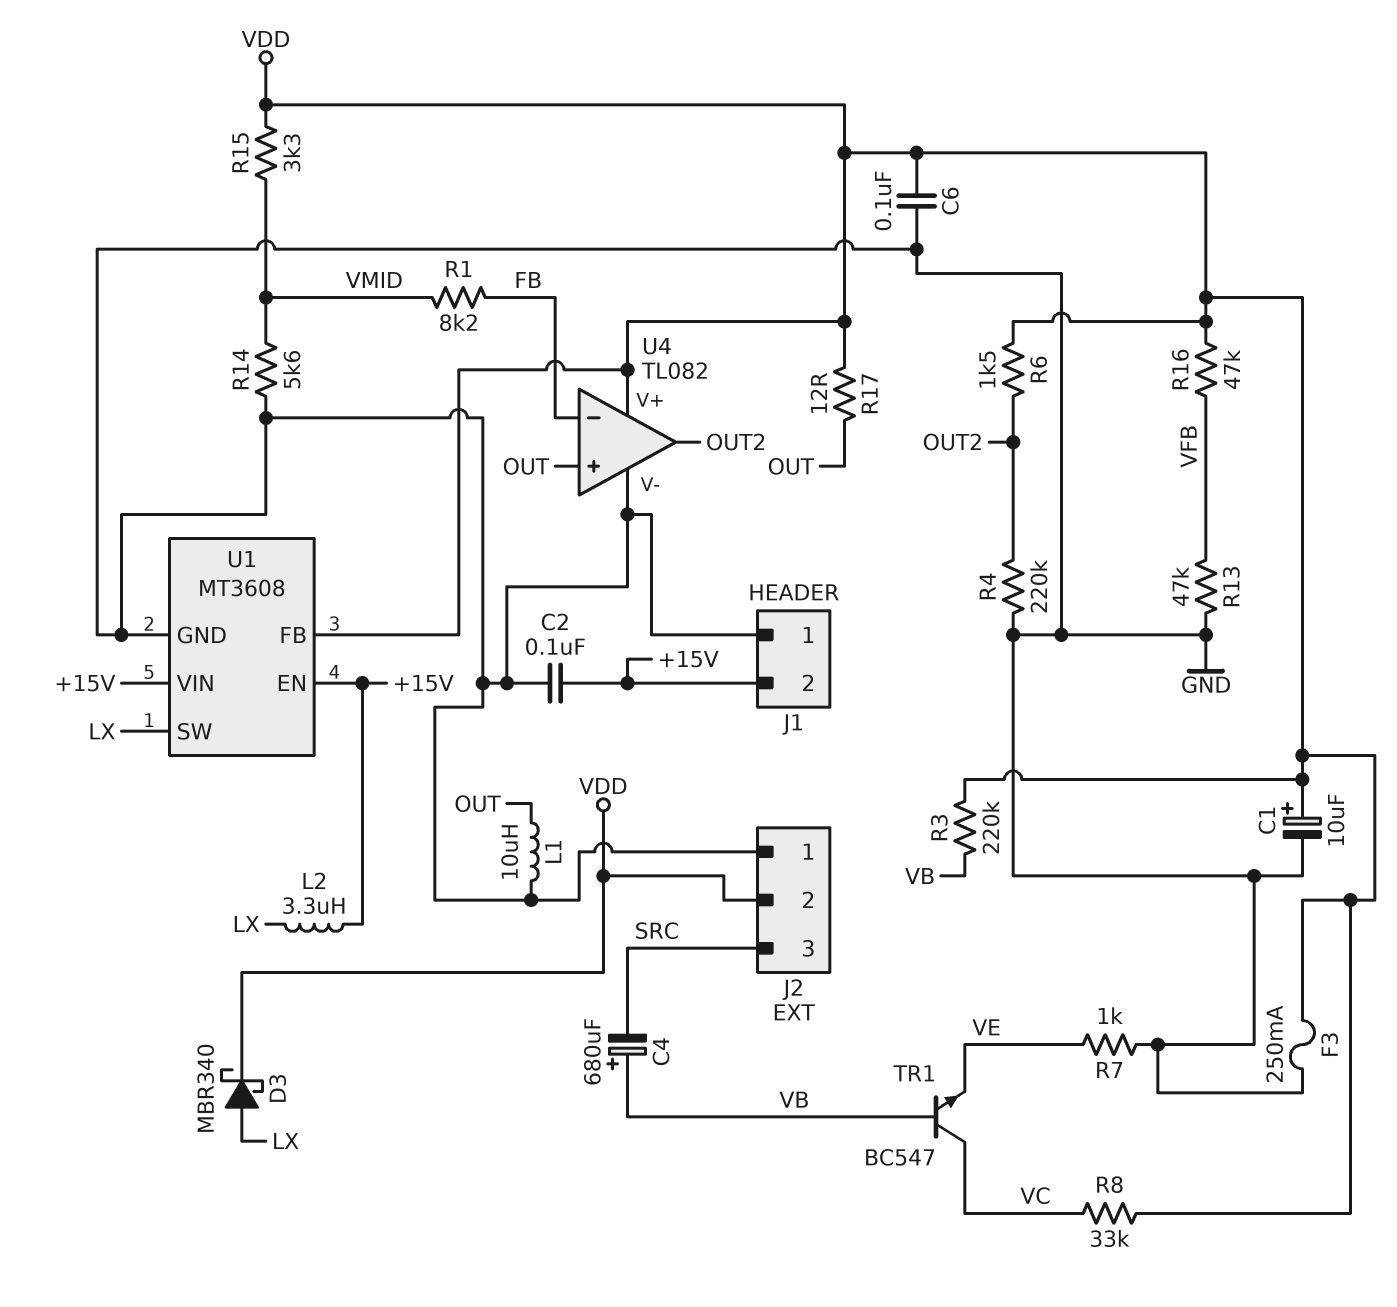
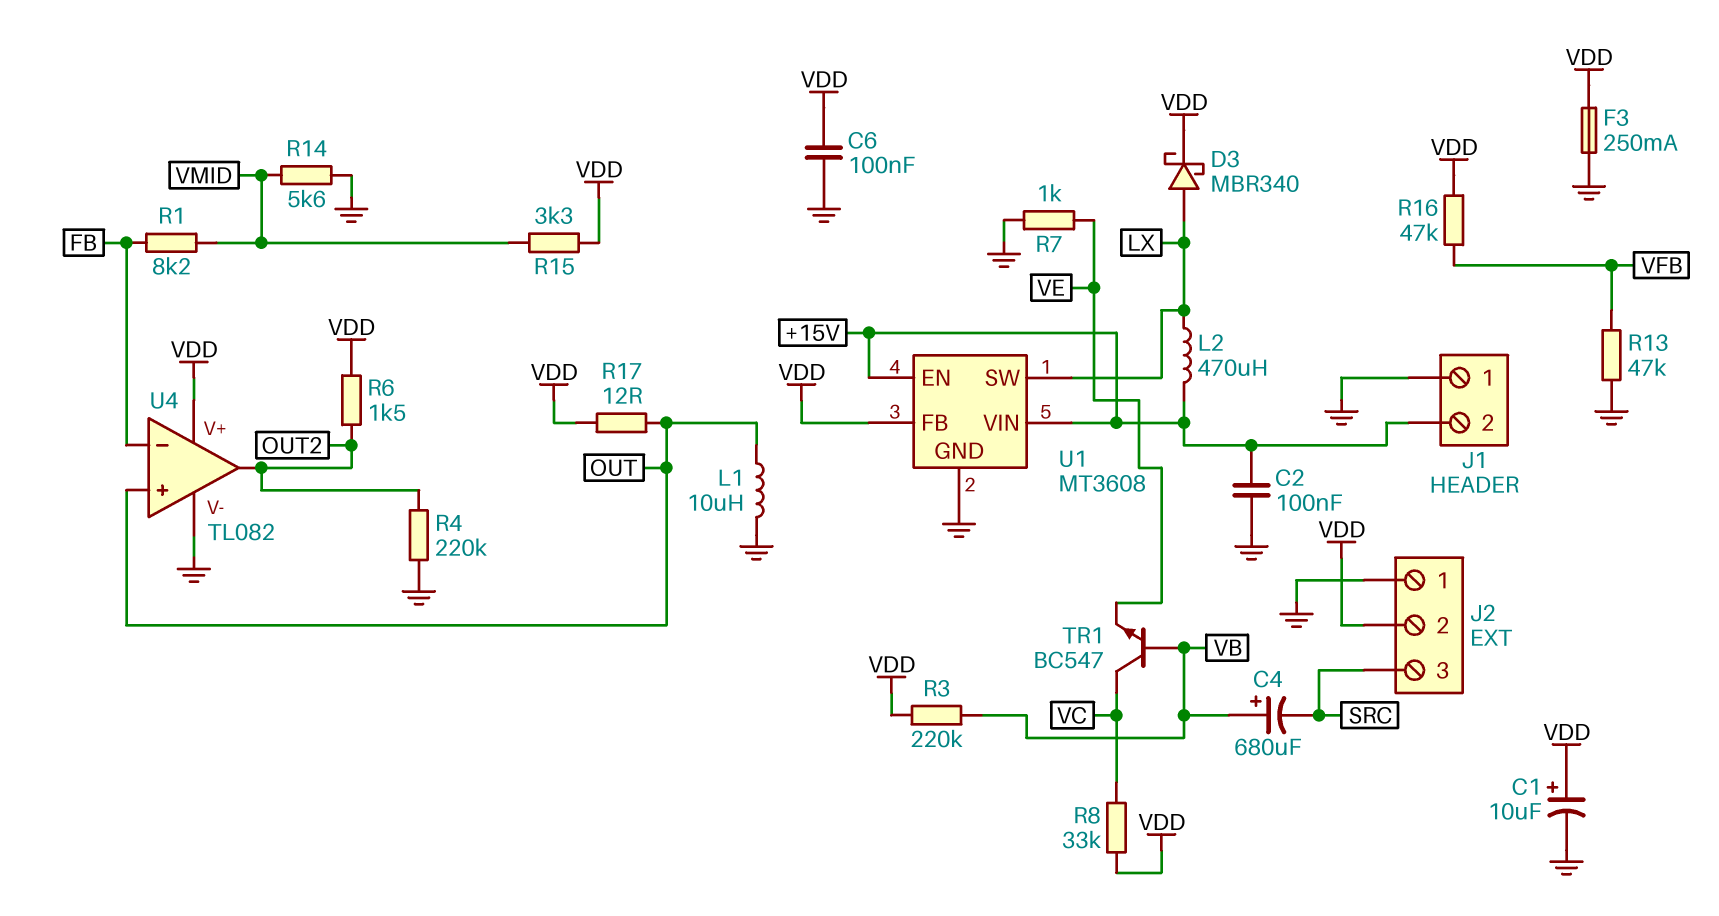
L2: 3.3uH (+15V, LX) -> 470uH (+15V, LX)

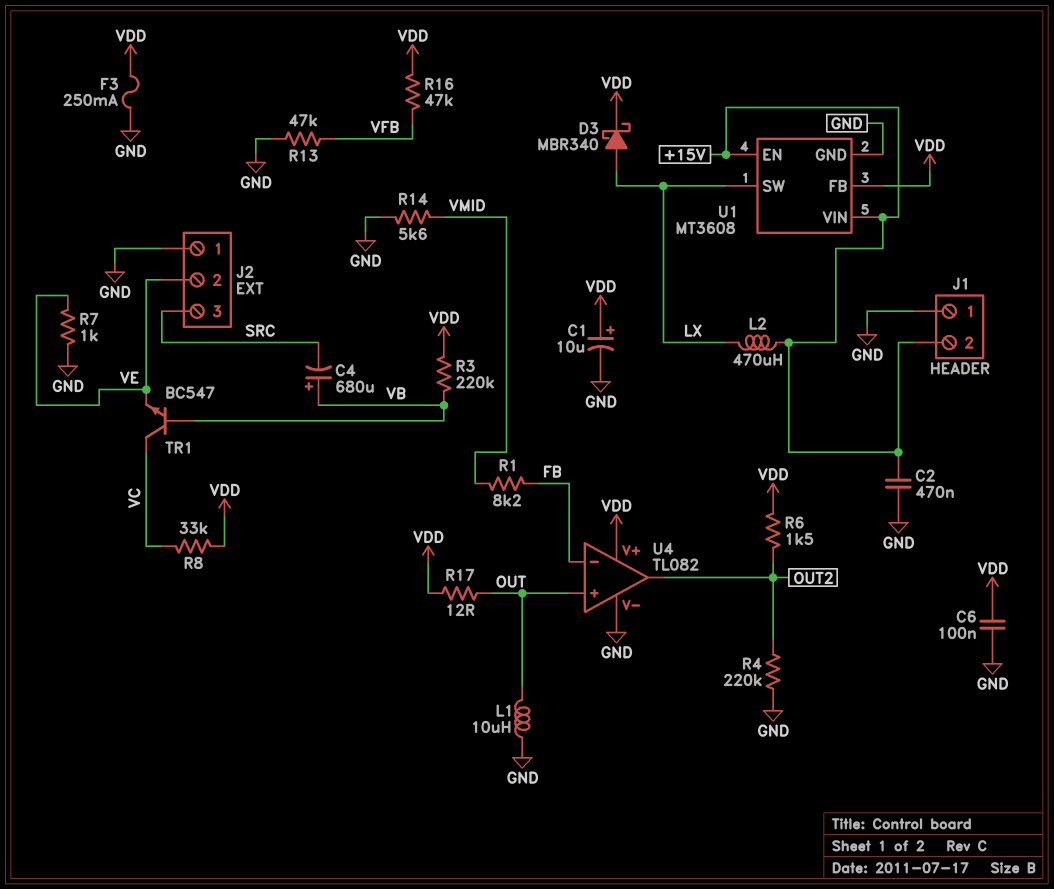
C2: 100nF (+15V, GND) -> 470nF (+15V, GND)
J2 pin 2: VDD -> VE
R15: 3.3k (VDD, VMID) -> none

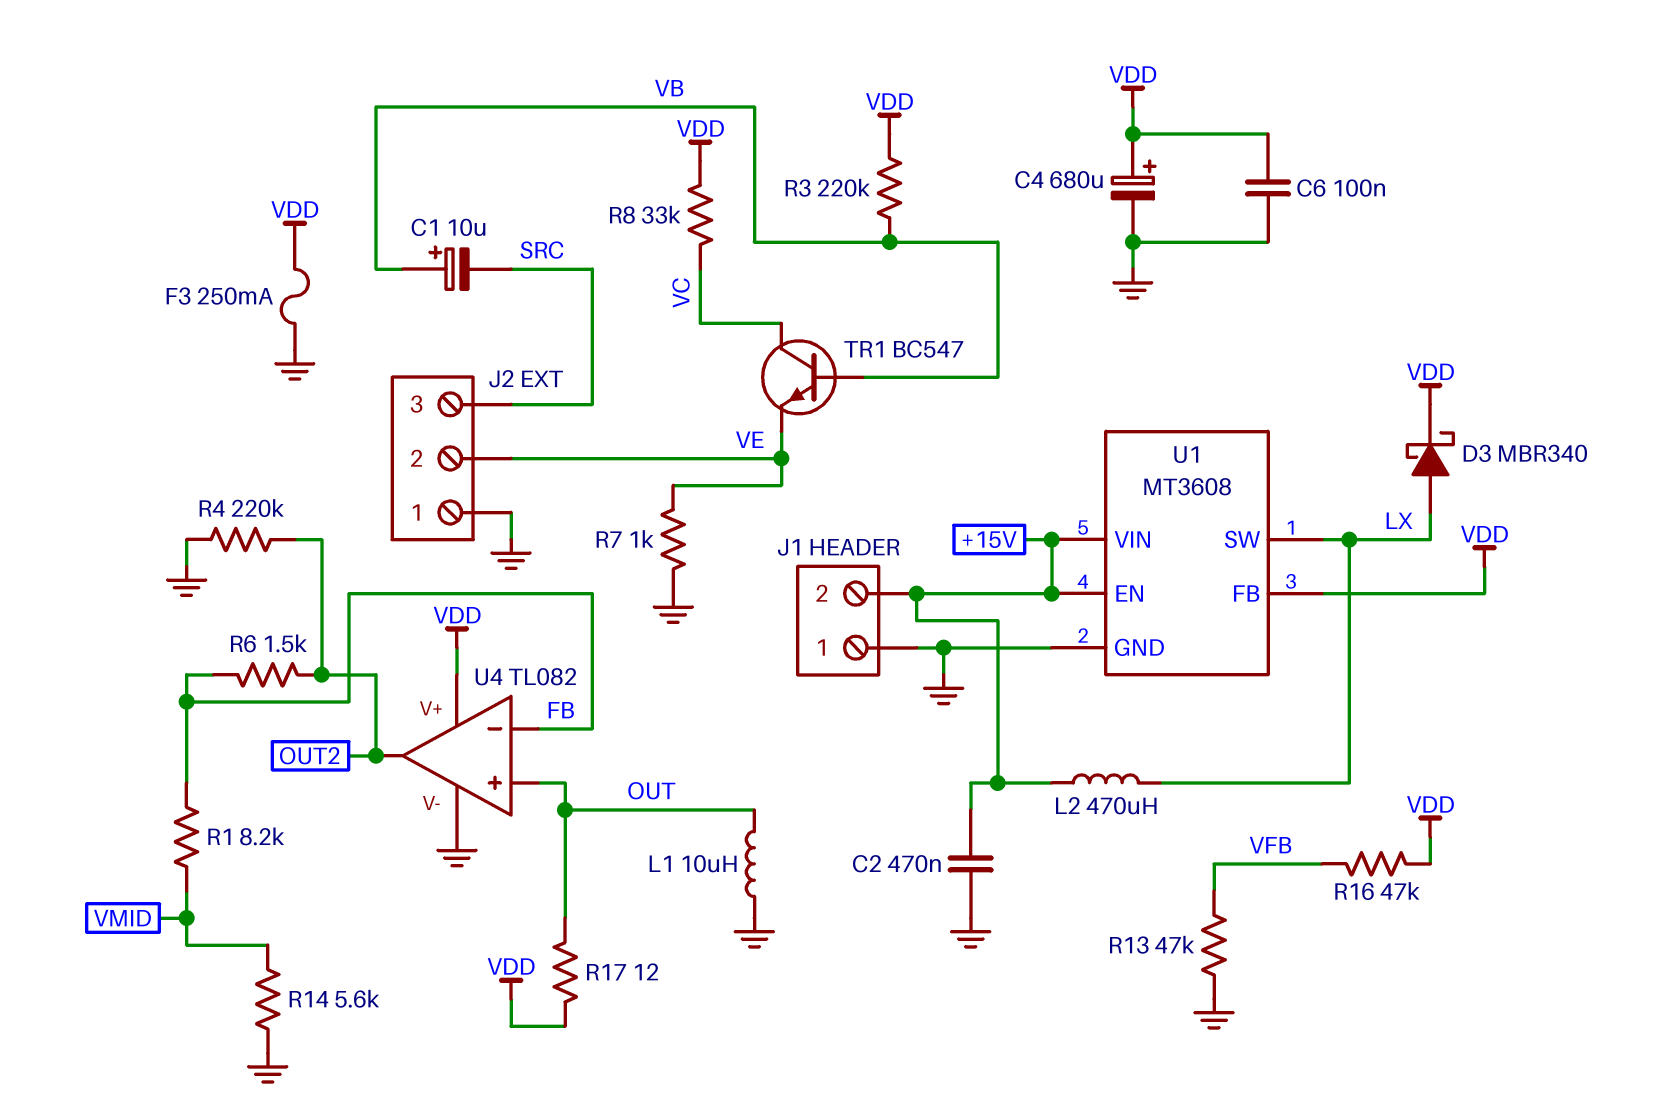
C1: 10uF (plus VDD, minus GND) -> 10uF (plus VB, minus SRC)
C4: 680uF (plus VB, minus SRC) -> 680uF (plus VDD, minus GND)
R6: 1.5k (OUT2, VDD) -> 1.5k (FB, OUT2)

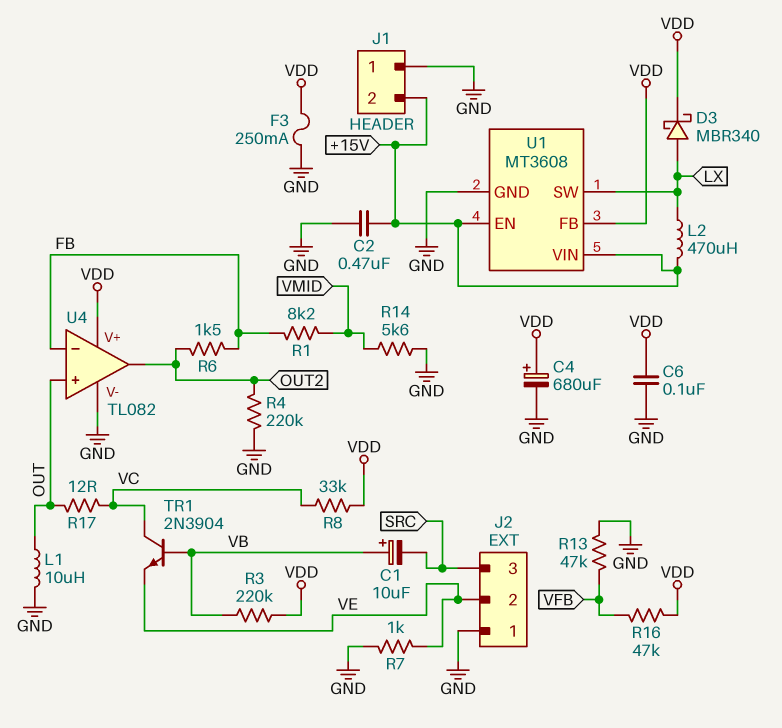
R17: 12 (OUT, VDD) -> 12 (OUT, VC)
TR1: NPN BC547 (B VB, C VC, E VE) -> NPN 2N3904 (B VB, C VC, E VE)

